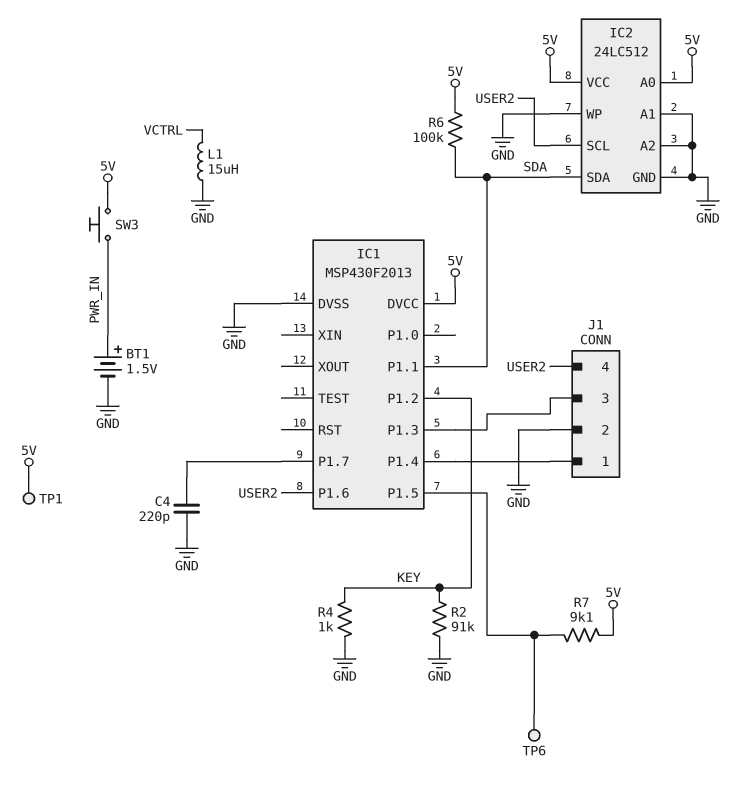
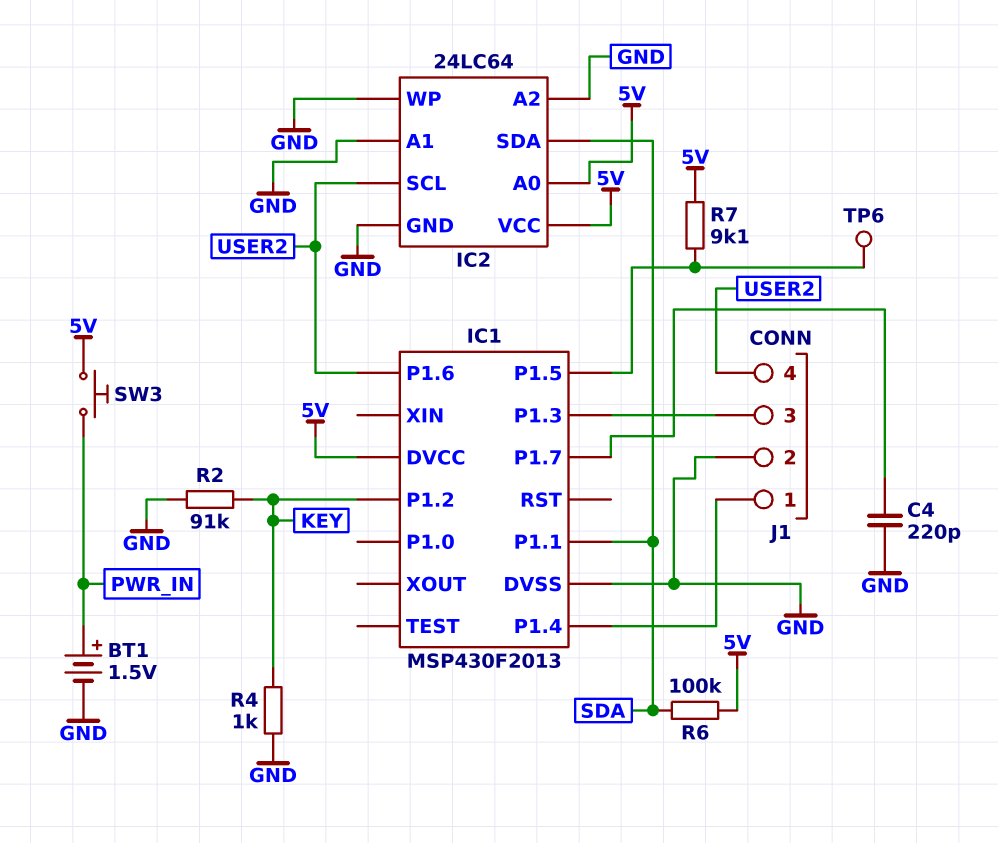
IC2: 24LC512 -> 24LC64
L1: 15uH (GND, VCTRL) -> none
TP1: test point (5V) -> none

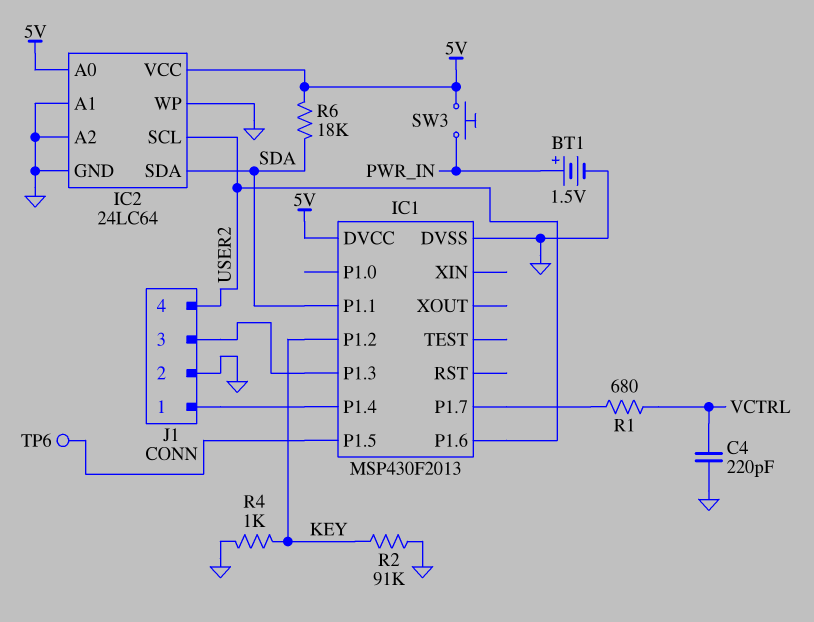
C4: 220pF (GND, IC1/P1.7) -> 220pF (GND, VCTRL)
R1: none -> 680 (IC1/P1.7, VCTRL)
R6: 100k (5V, SDA) -> 18k (5V, SDA)
R7: 9.1k (5V, IC1/P1.5) -> none

